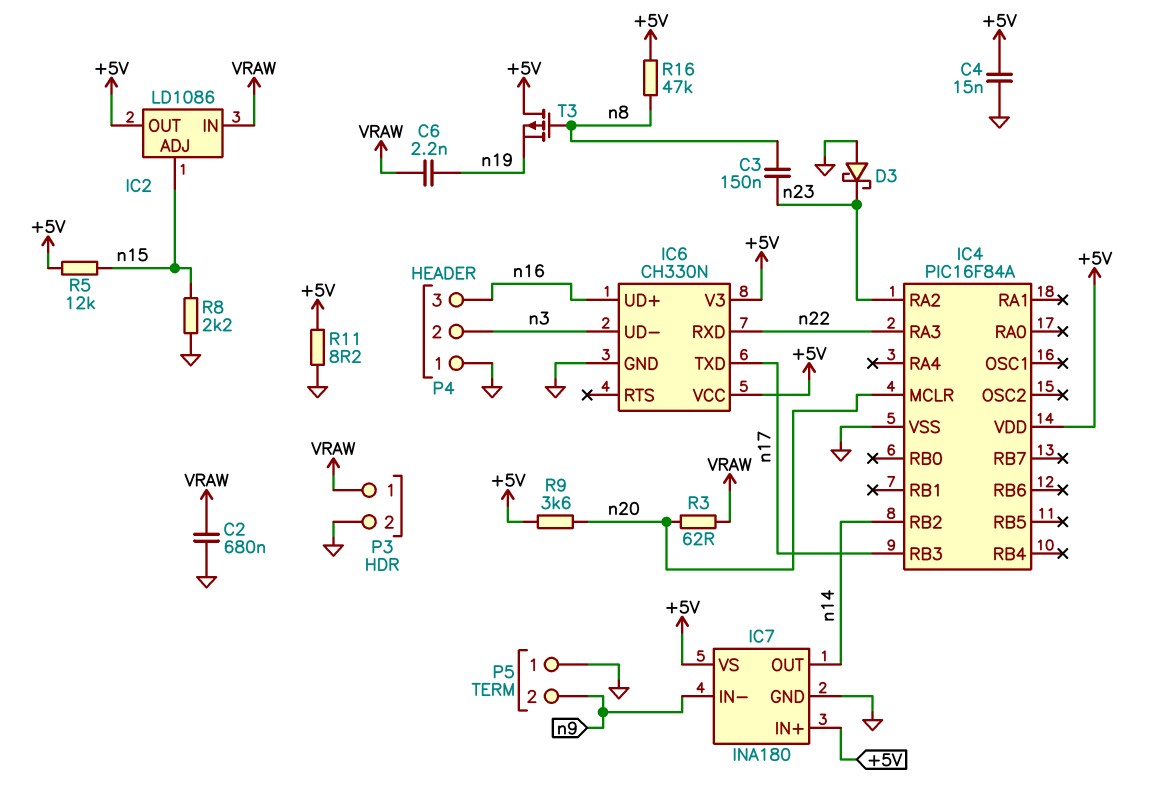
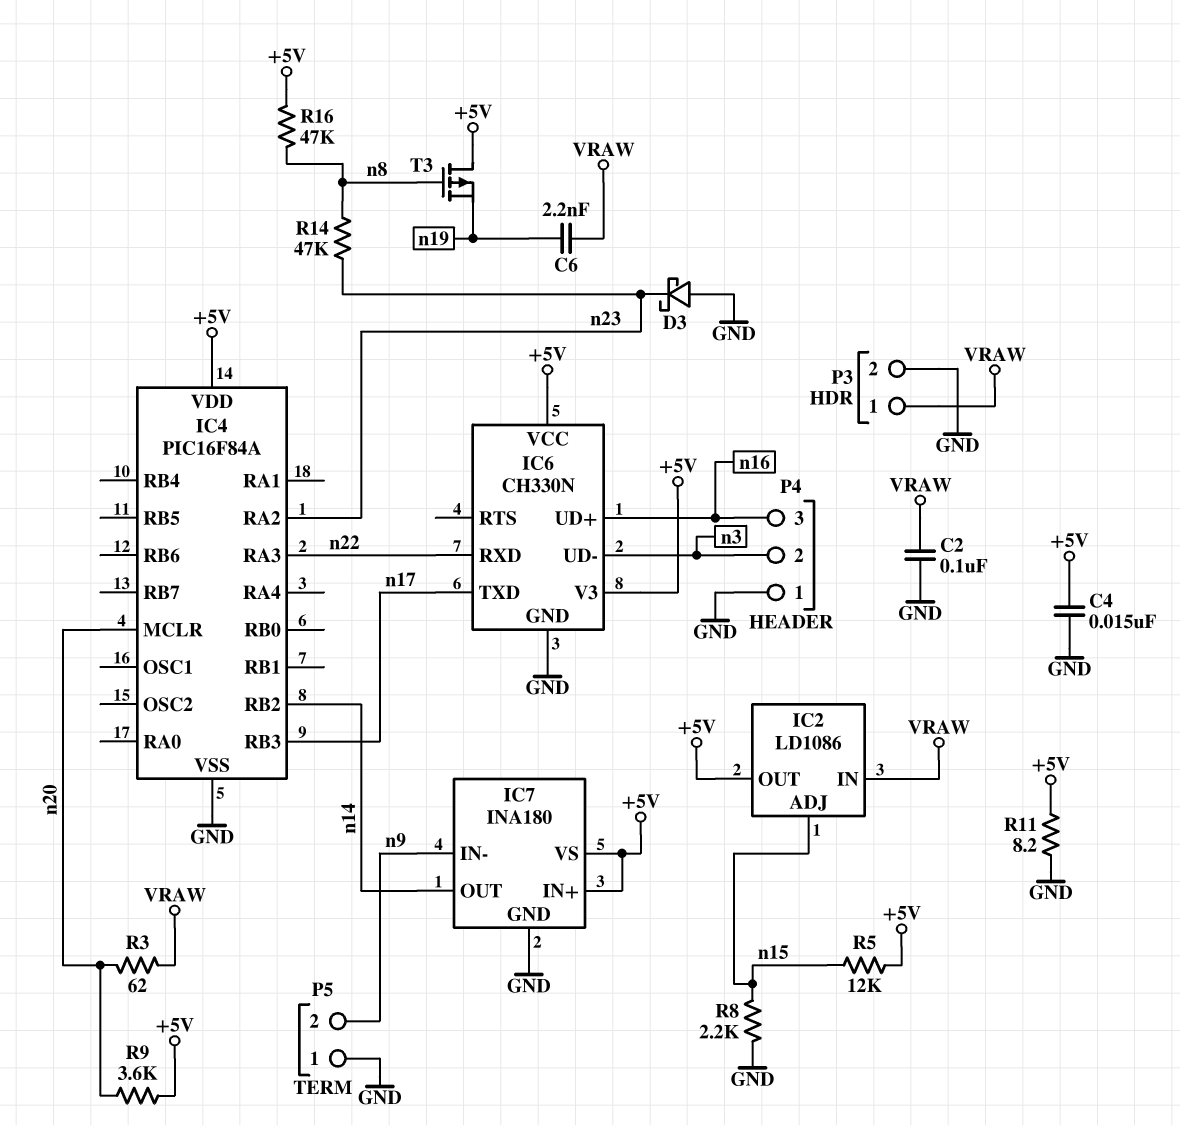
C2: 680nF (GND, VRAW) -> 100nF (GND, VRAW)
C3: 150nF (n8, n23) -> none
R14: none -> 47k (n8, n23)

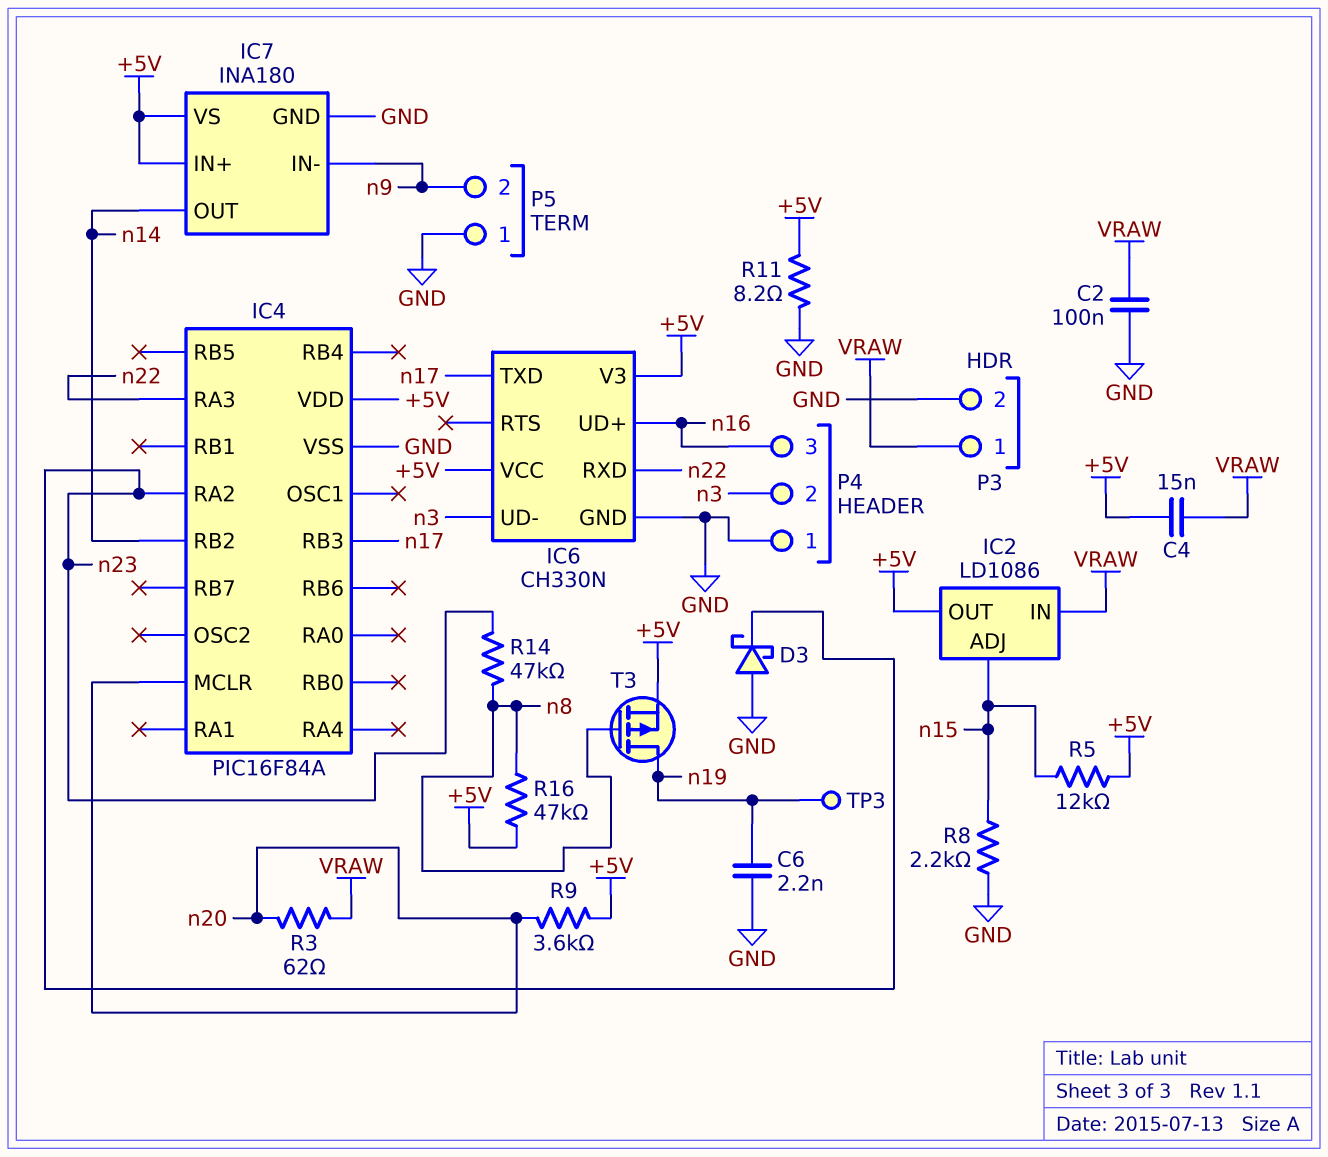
C4: 15nF (+5V, GND) -> 15nF (+5V, VRAW)
C6: 2.2nF (VRAW, n19) -> 2.2nF (GND, n19)
T3: PMOS (G n8, D +5V, S n19) -> PMOS (G n8, D n19, S +5V)
TP3: none -> test point (n19)

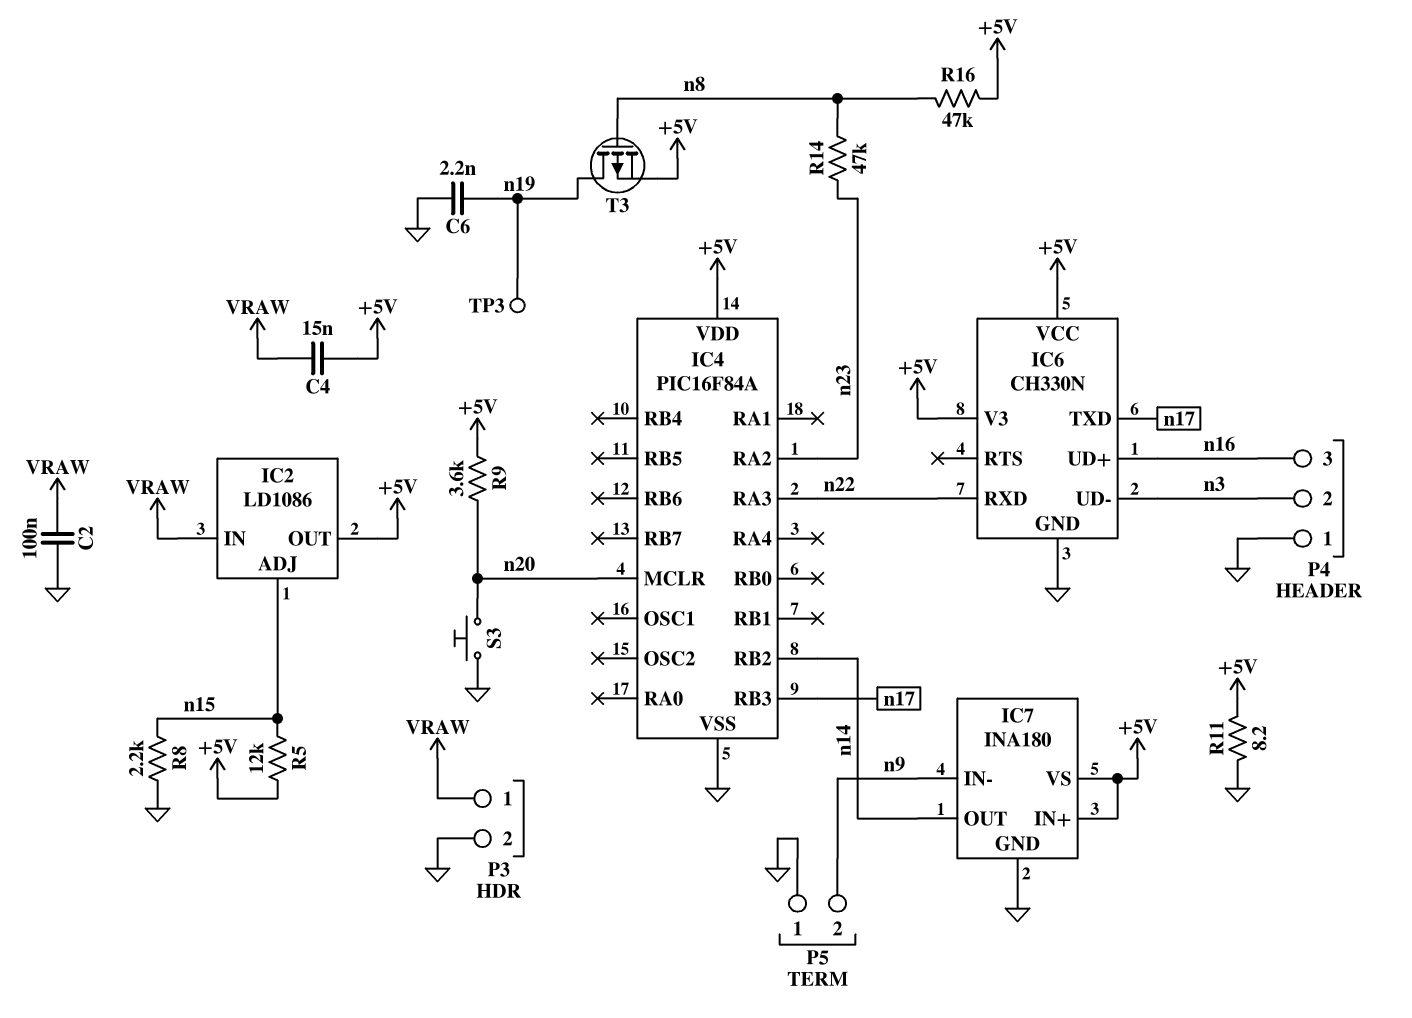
D3: schottky (A GND, K n23) -> none
R3: 62 (VRAW, n20) -> none
S3: none -> button (GND, n20)

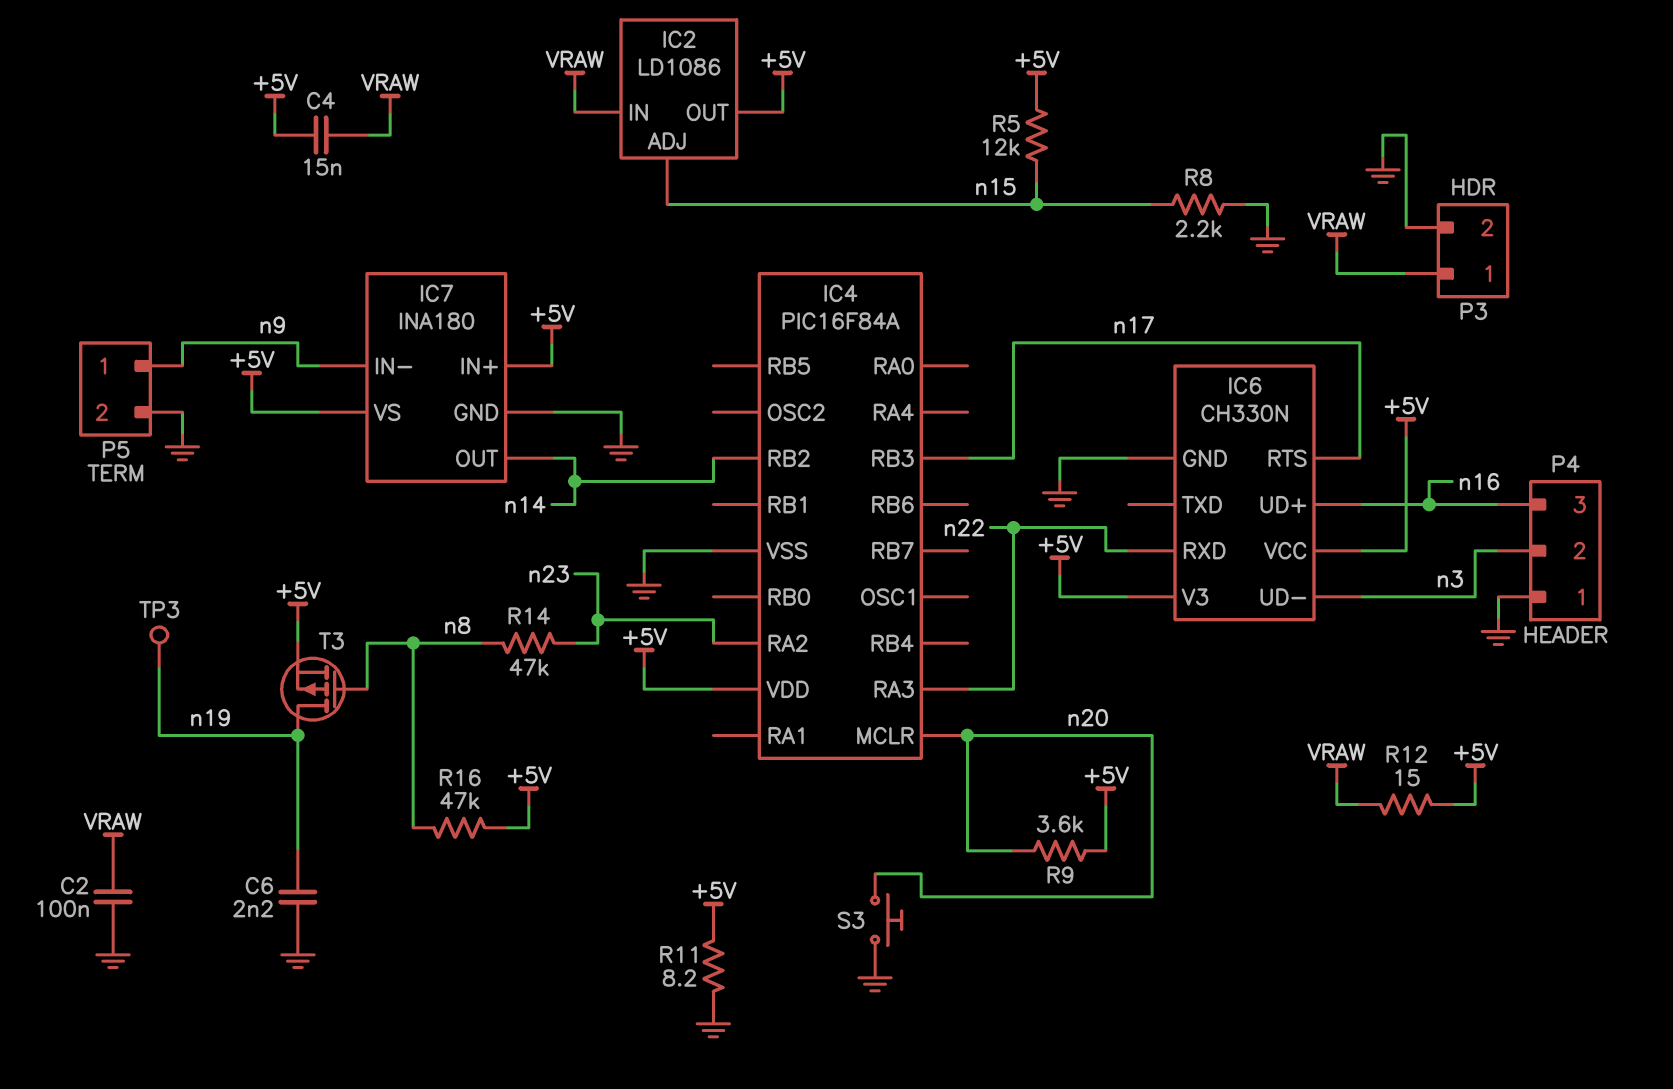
IC6 pin RTS: none -> n17
IC6 pin TXD: n17 -> none
P5 pin 1: GND -> n9
P5 pin 2: n9 -> GND
R12: none -> 15 (+5V, VRAW)

